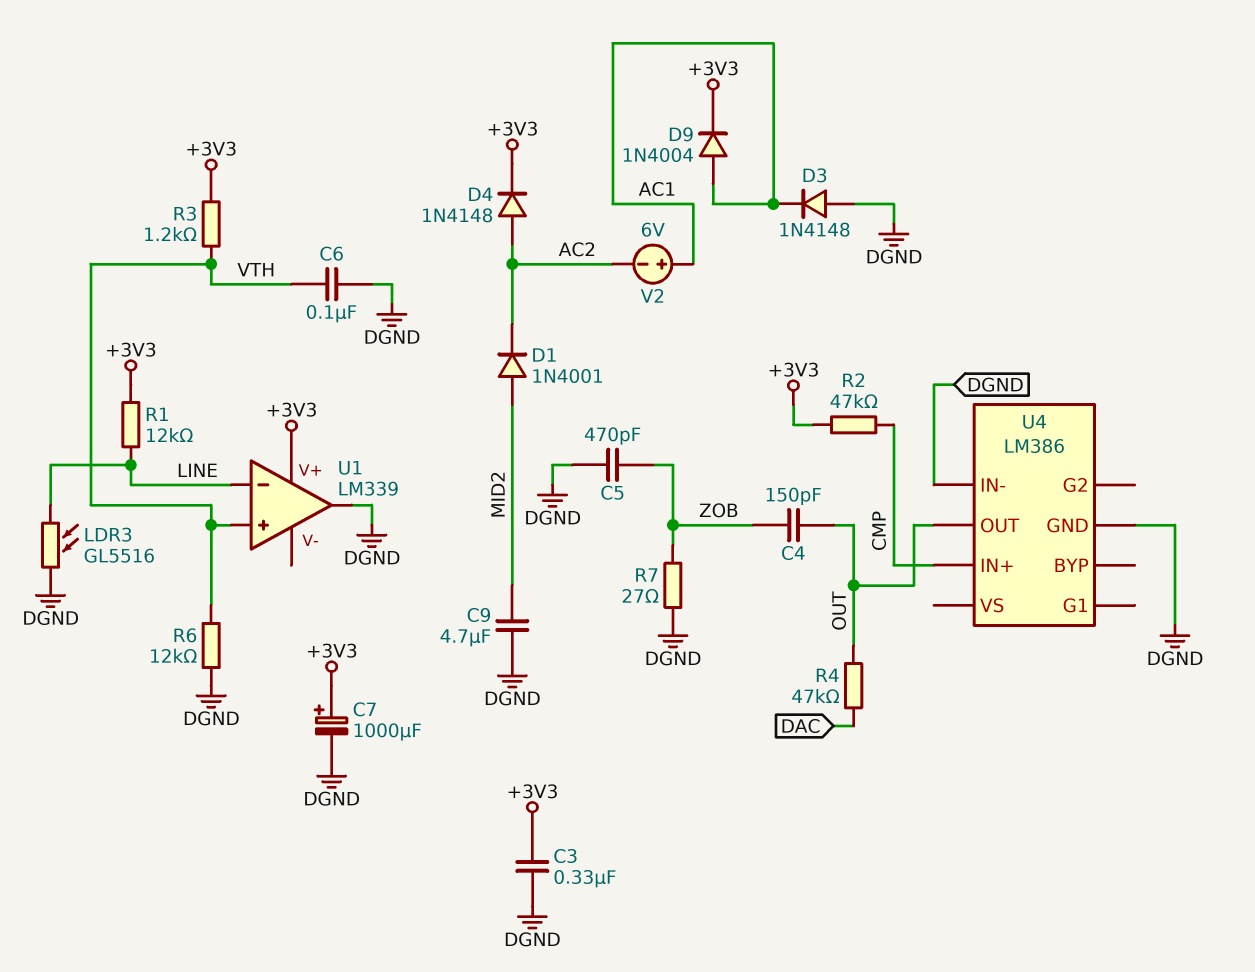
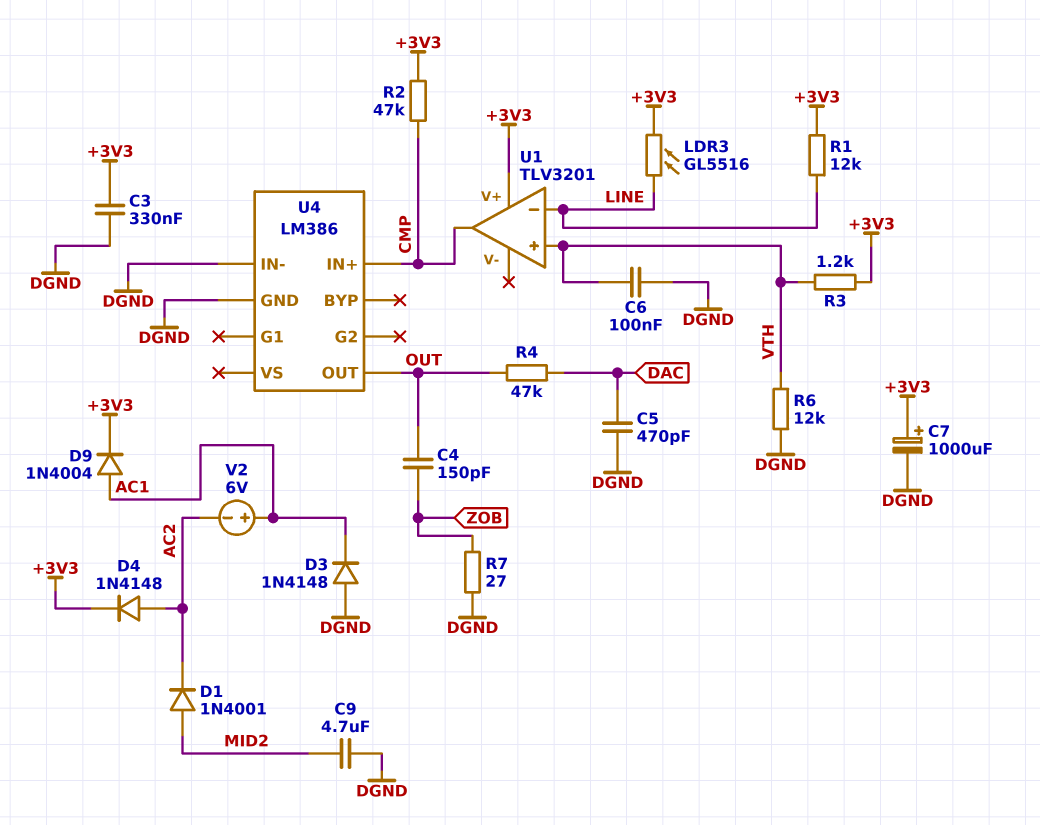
C5: 470pF (DGND, ZOB) -> 470pF (DAC, DGND)
LDR3: GL5516 (DGND, LINE) -> GL5516 (+3V3, LINE)
U1: LM339 -> TLV3201
U1 pin out: DGND -> CMP

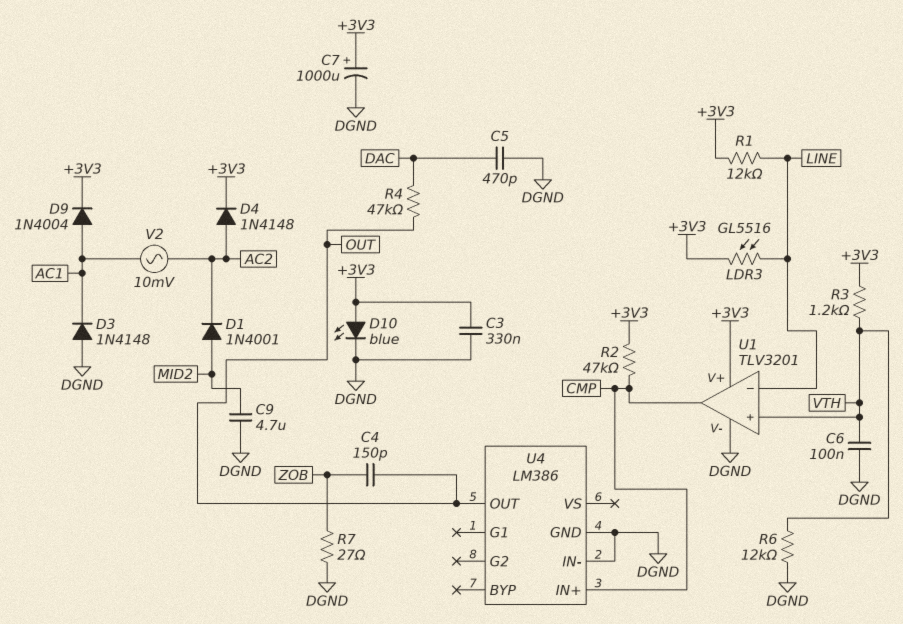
D10: none -> LED blue (A +3V3, K DGND)
U1 pin V-: none -> DGND
V2: 6V (plus AC1, minus AC2) -> AC 10mV (AC1, AC2)

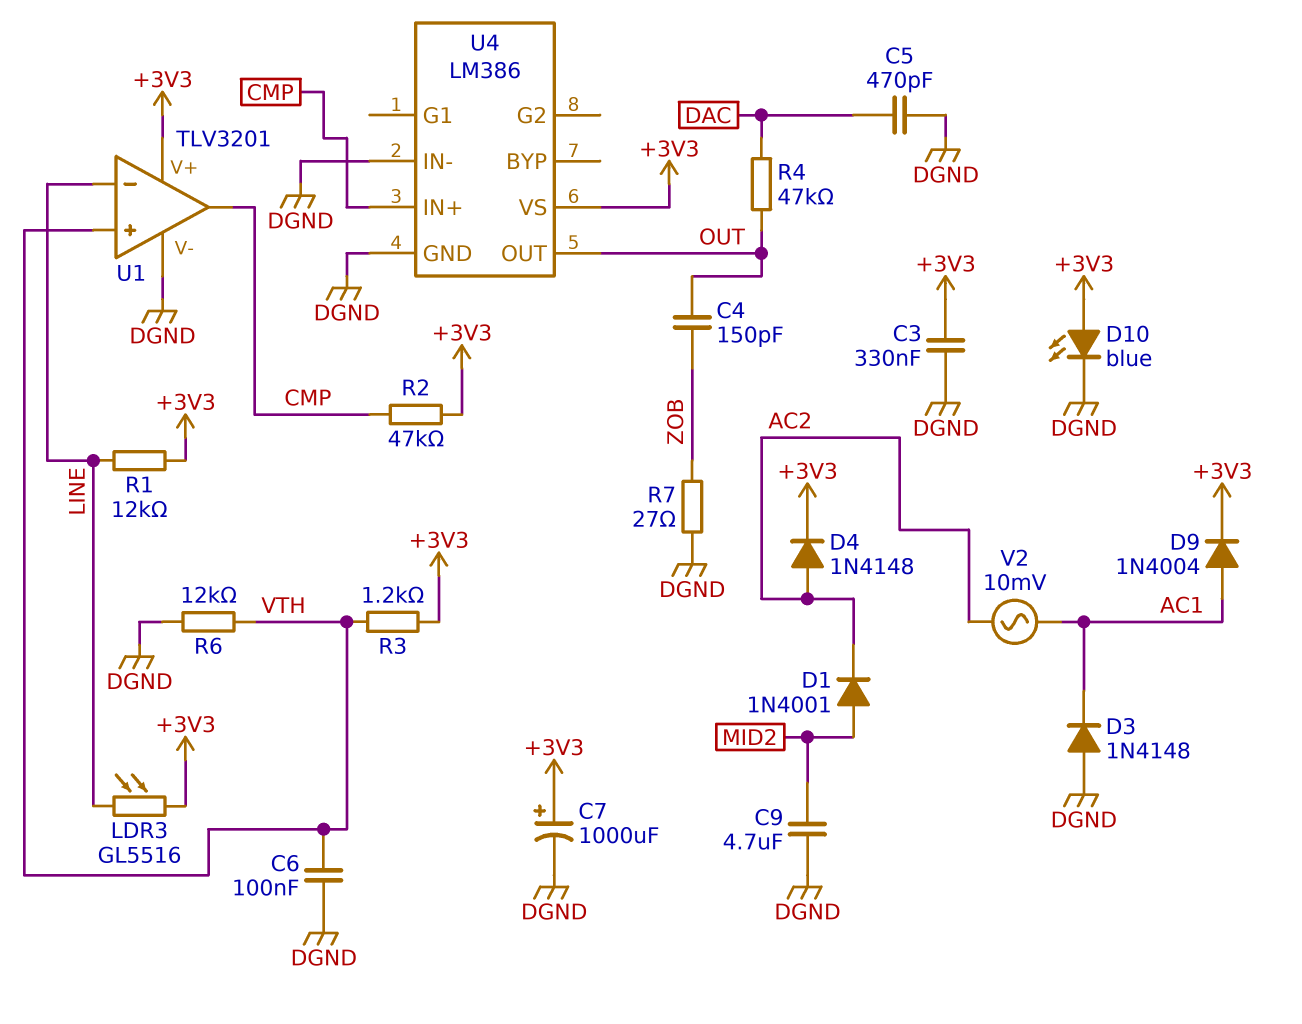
U4 pin VS: none -> +3V3

